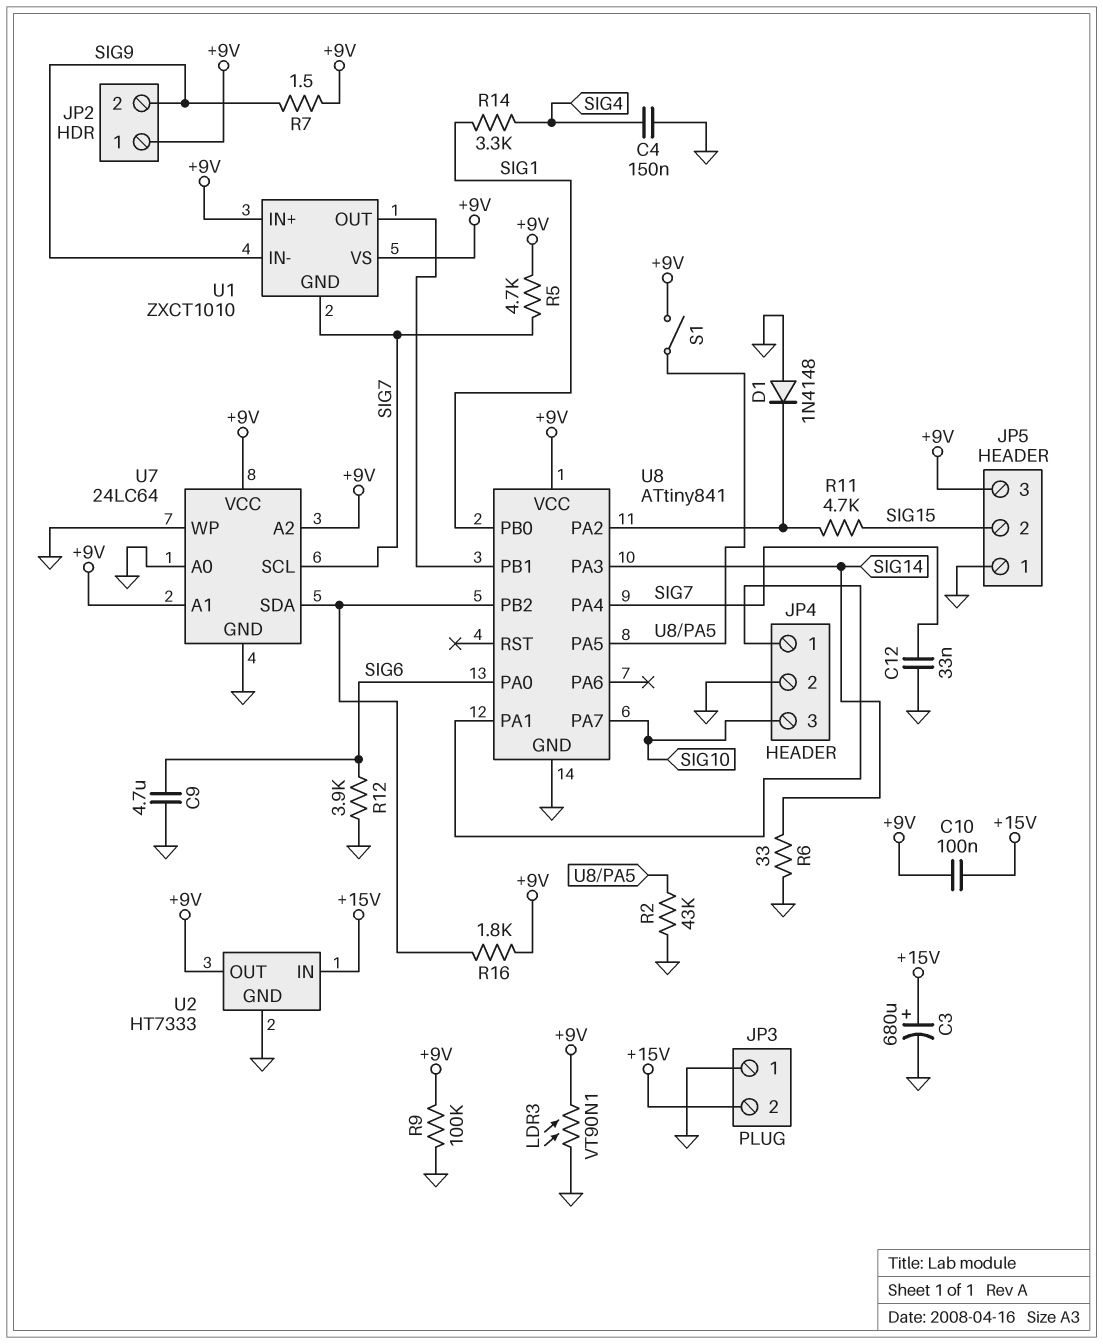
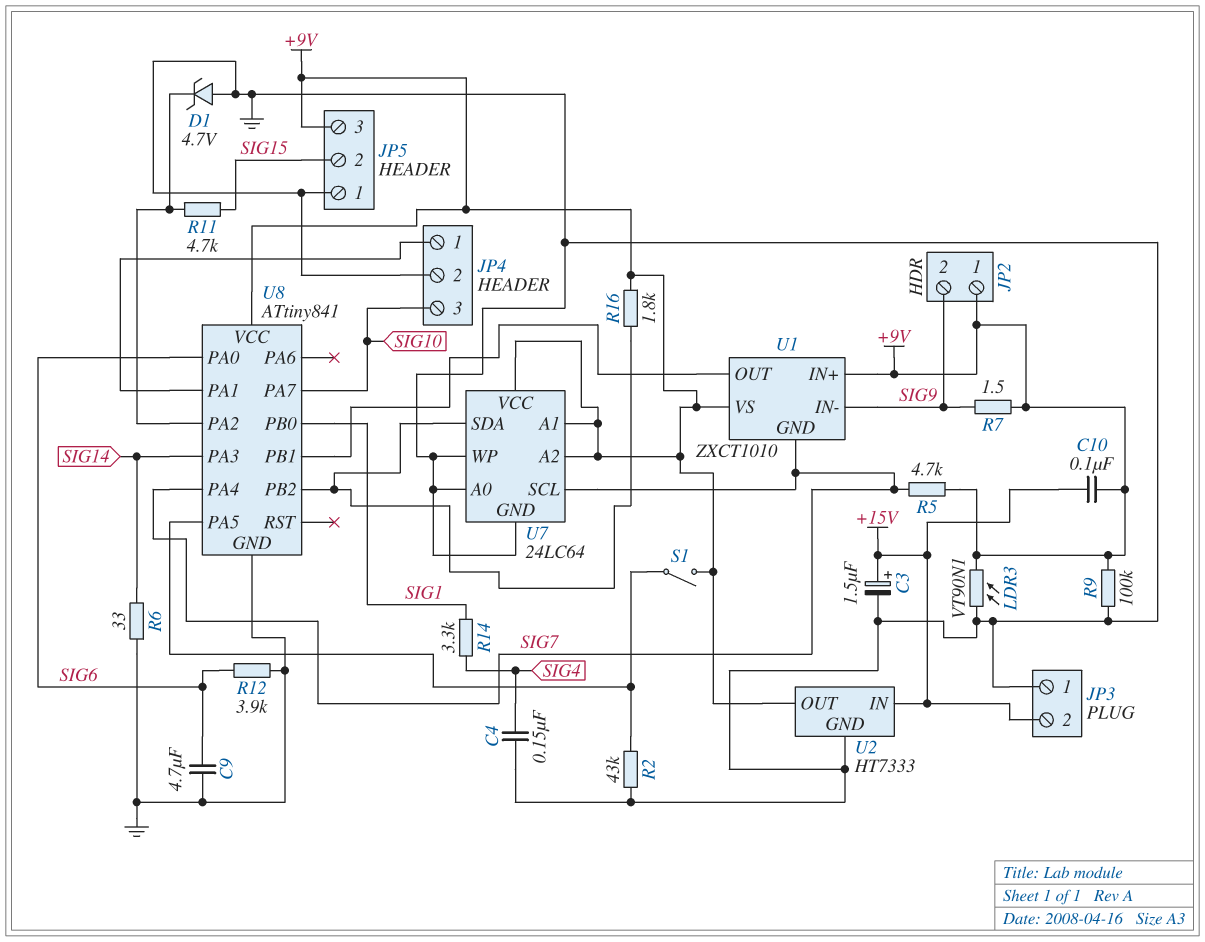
C3: 680uF (plus +15V, minus GND) -> 1.5uF (plus +15V, minus GND)
C12: 33nF (GND, SIG7) -> none
D1: diode 1N4148 (A GND, K U8/PA2) -> zener 4.7V (A GND, K U8/PA2)

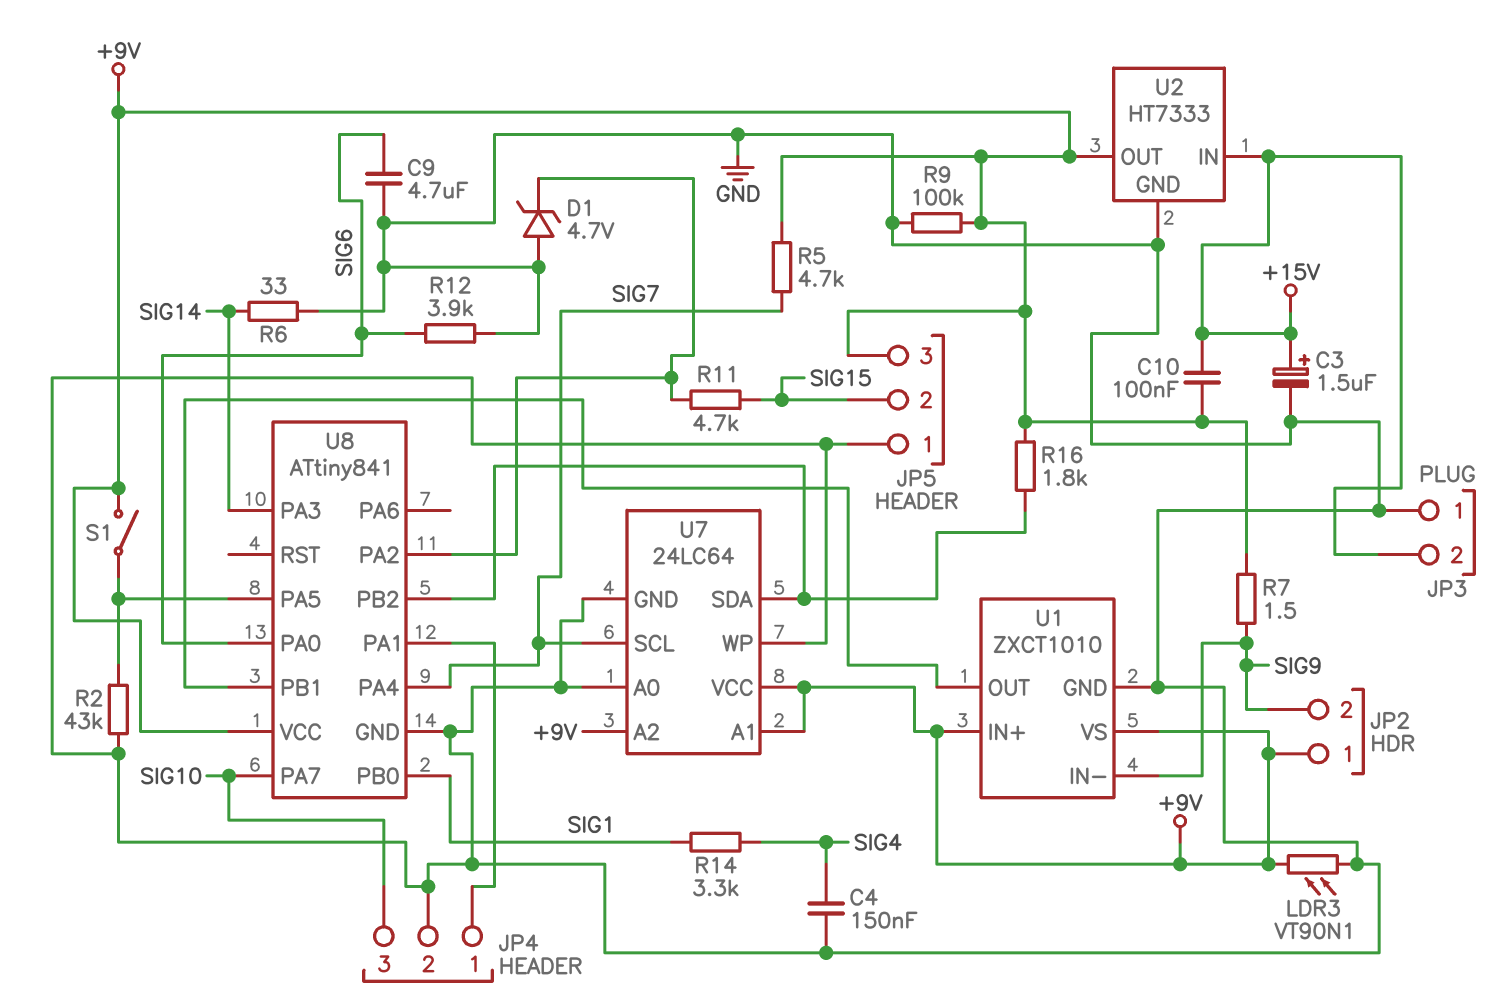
U1 pin GND: SIG7 -> GND

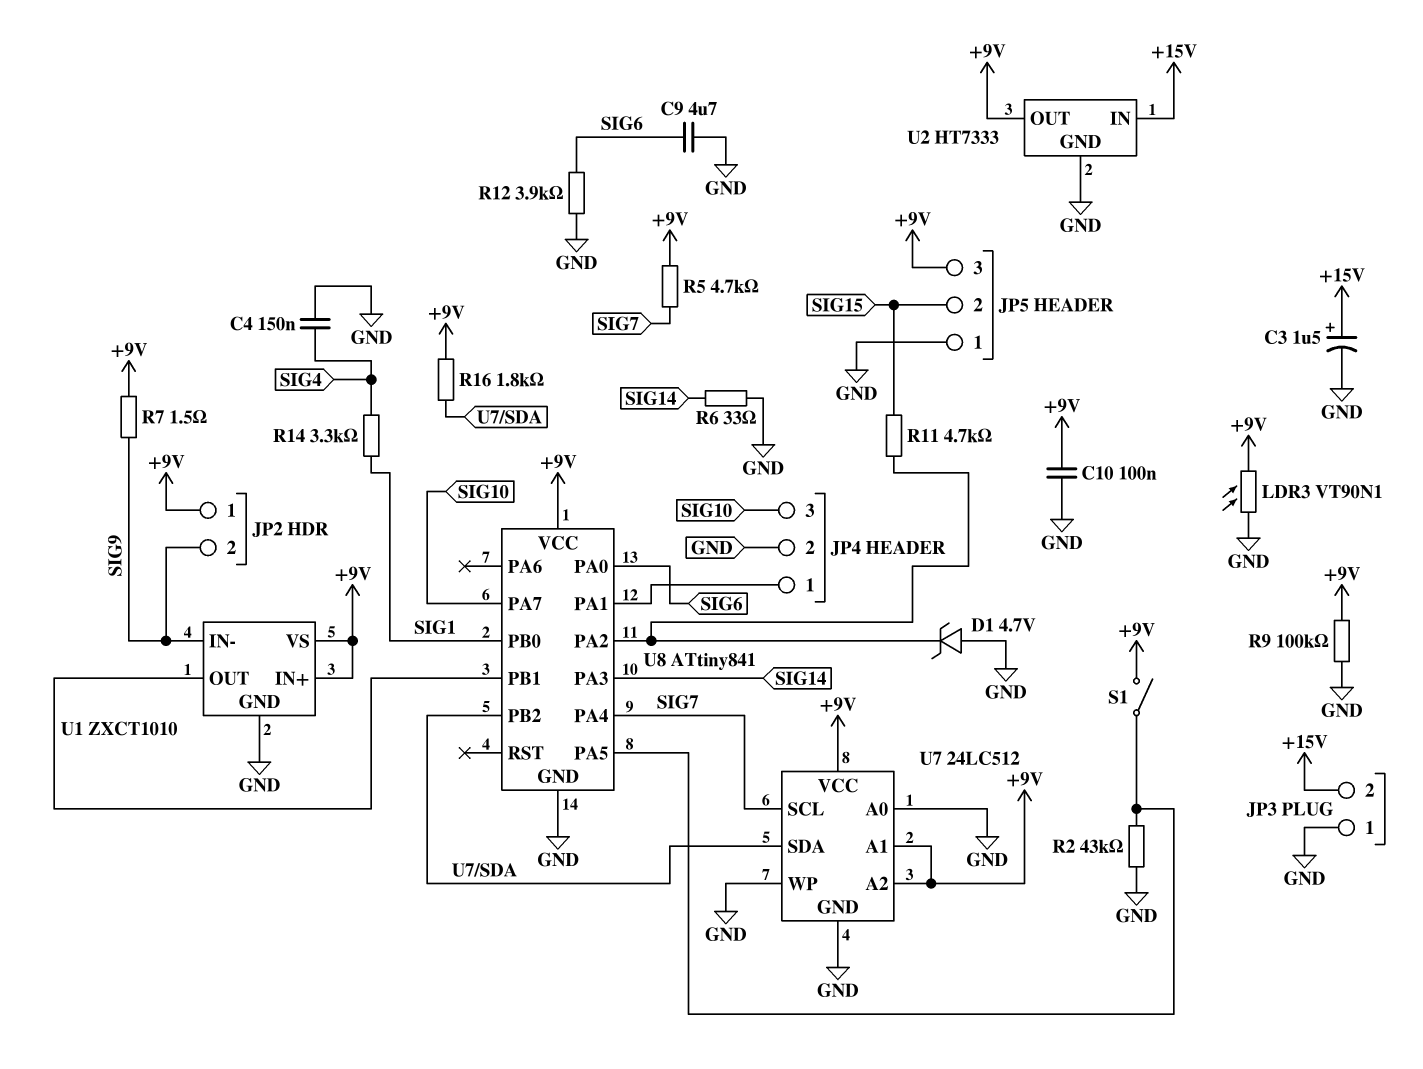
C10: 100nF (+9V, +15V) -> 100nF (+9V, GND)
U7: 24LC64 -> 24LC512

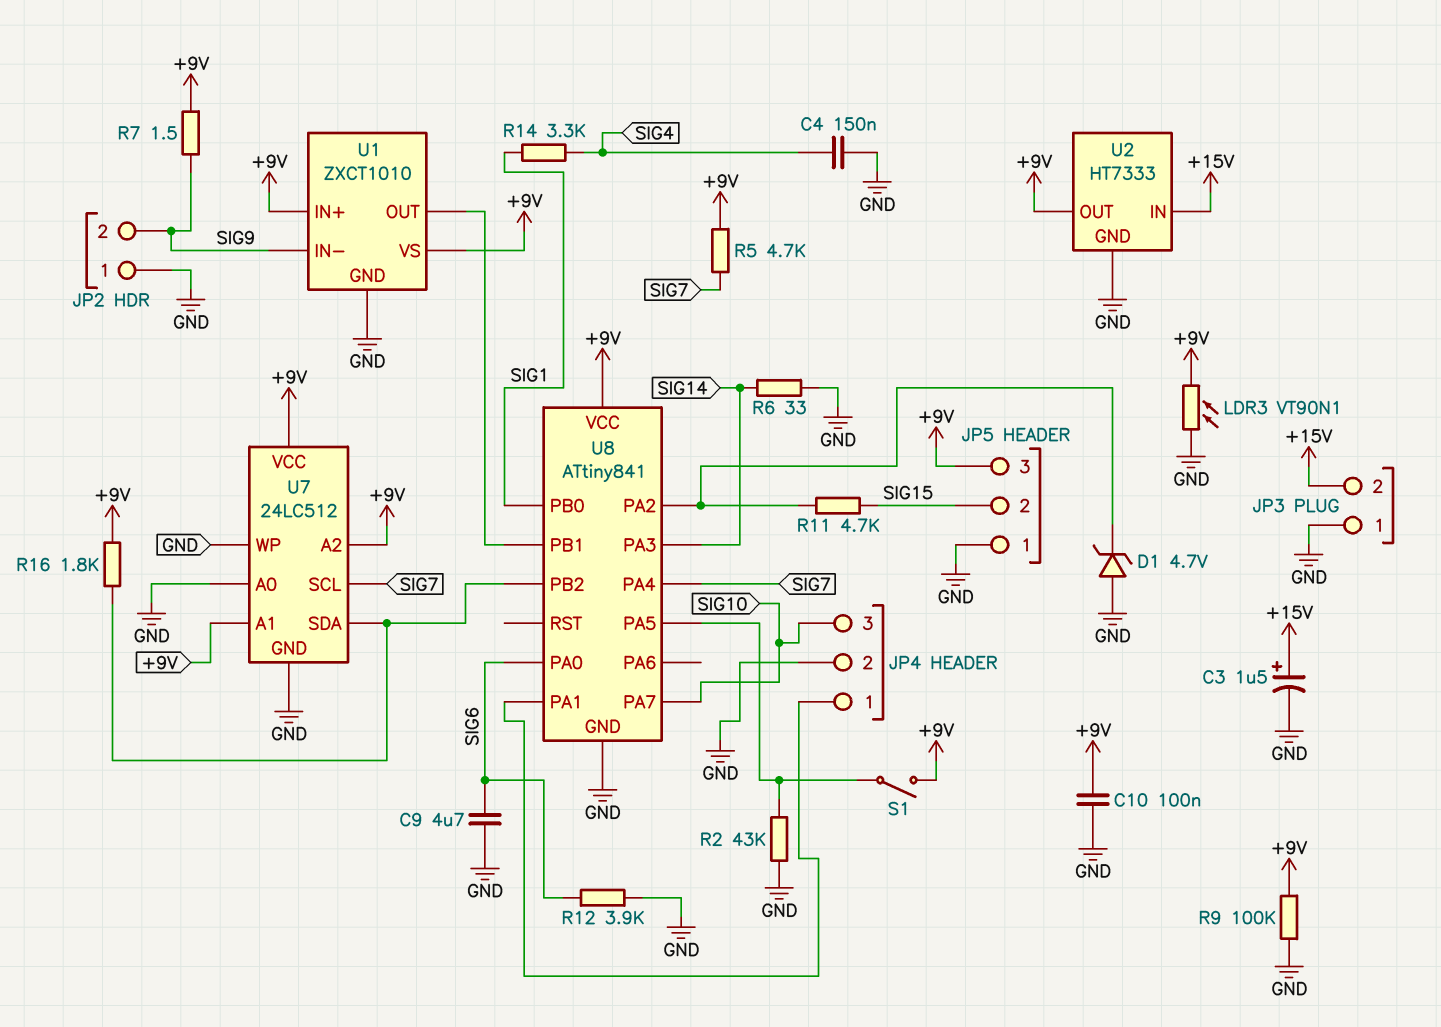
JP2 pin 1: +9V -> GND

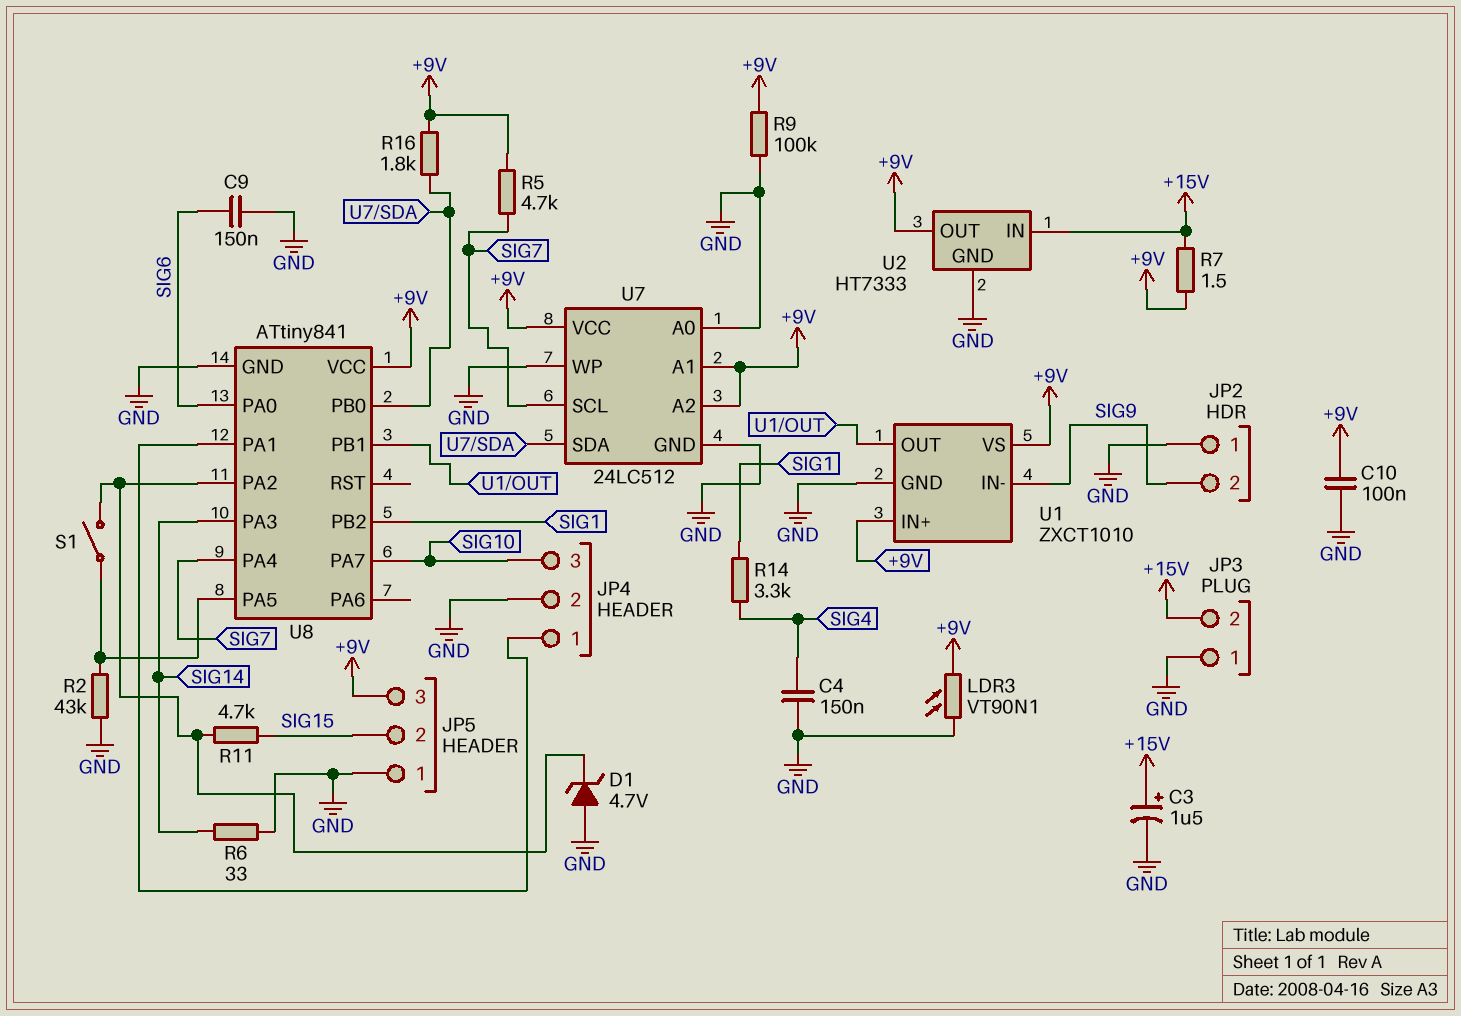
C9: 4.7uF (GND, SIG6) -> 150nF (GND, SIG6)
R7: 1.5 (+9V, SIG9) -> 1.5 (+9V, +15V)
R12: 3.9k (GND, SIG6) -> none
S1: switch (+9V, U8/PA5) -> switch (U8/PA2, U8/PA5)
U8 pin PB0: SIG1 -> U7/SDA
U8 pin PB2: U7/SDA -> SIG1

